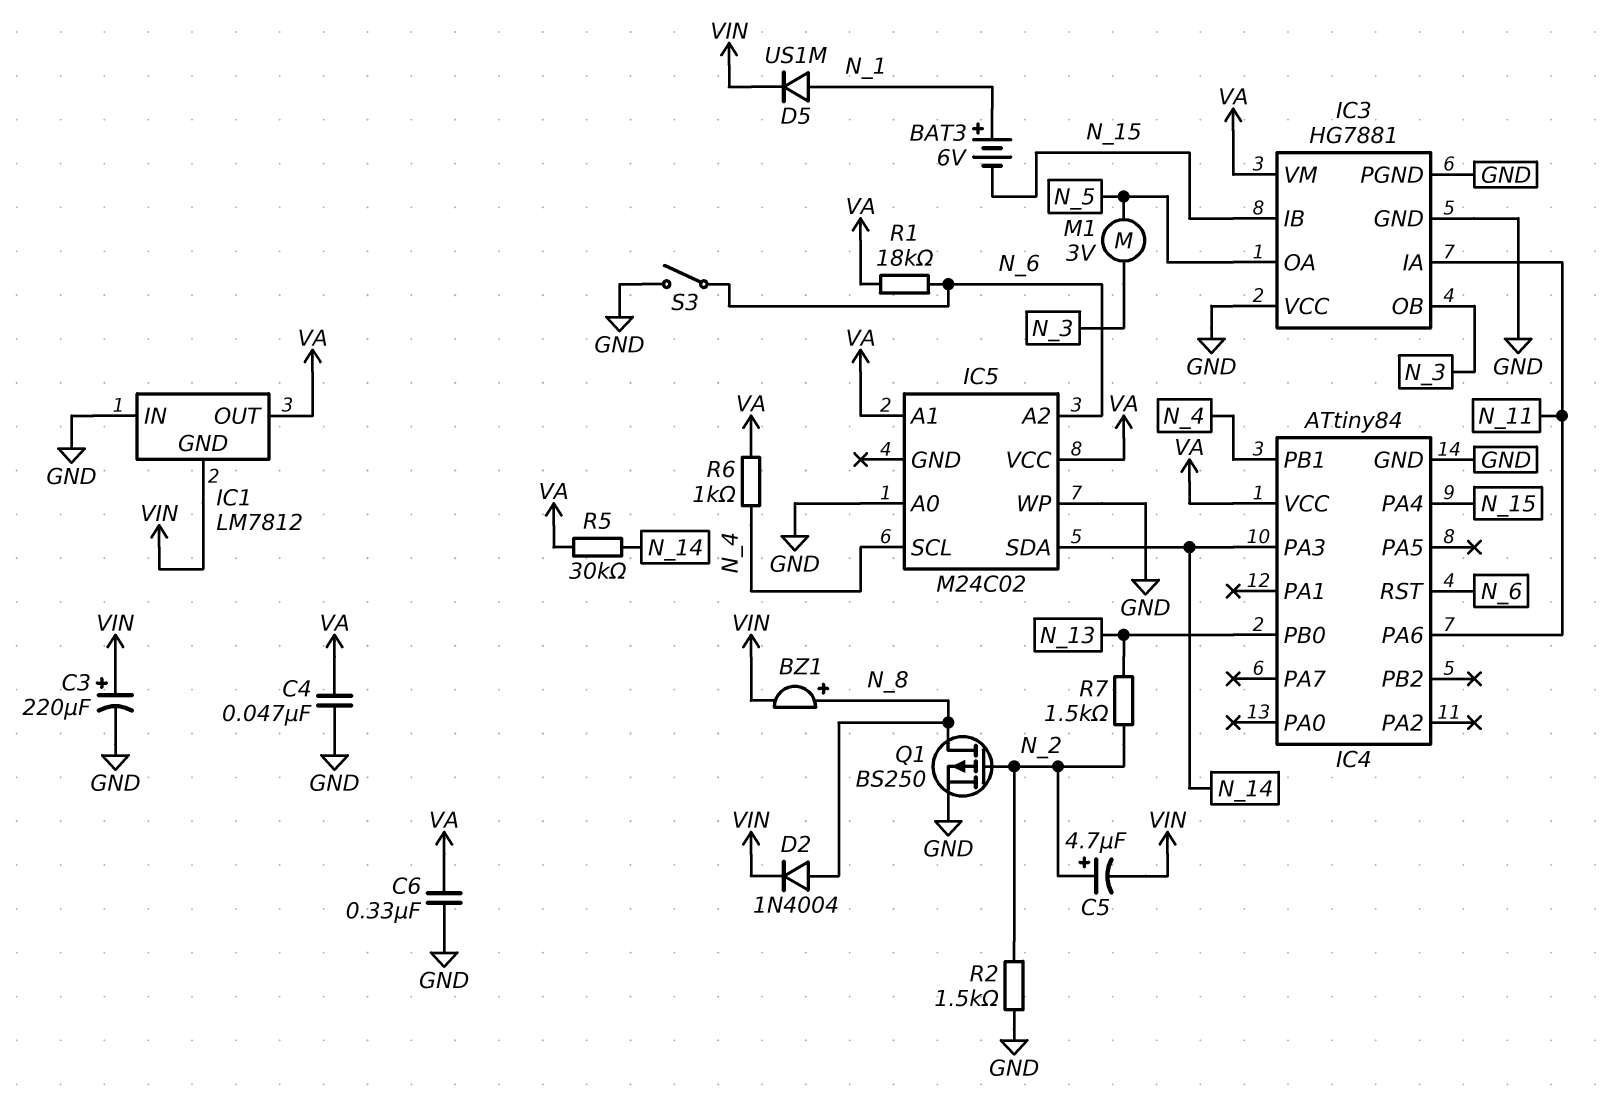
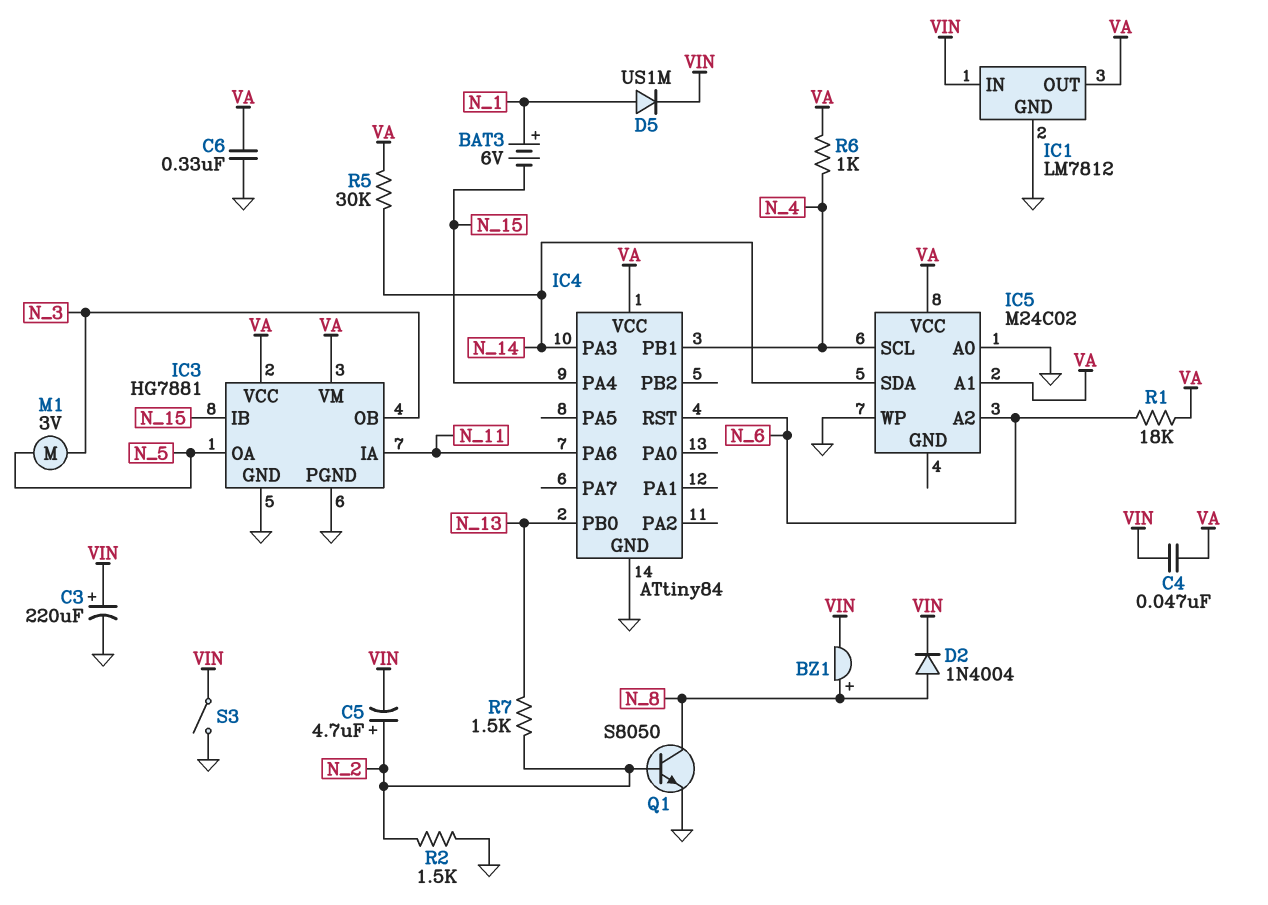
C4: 47nF (GND, VA) -> 47nF (VA, VIN)
IC1 pin GND: VIN -> GND
IC1 pin IN: GND -> VIN
IC3 pin VCC: GND -> VA
Q1: PMOS BS250 (G N_2, D N_8, S GND) -> NPN S8050 (B N_2, C N_8, E GND)
S3: switch (GND, N_6) -> switch (GND, VIN)

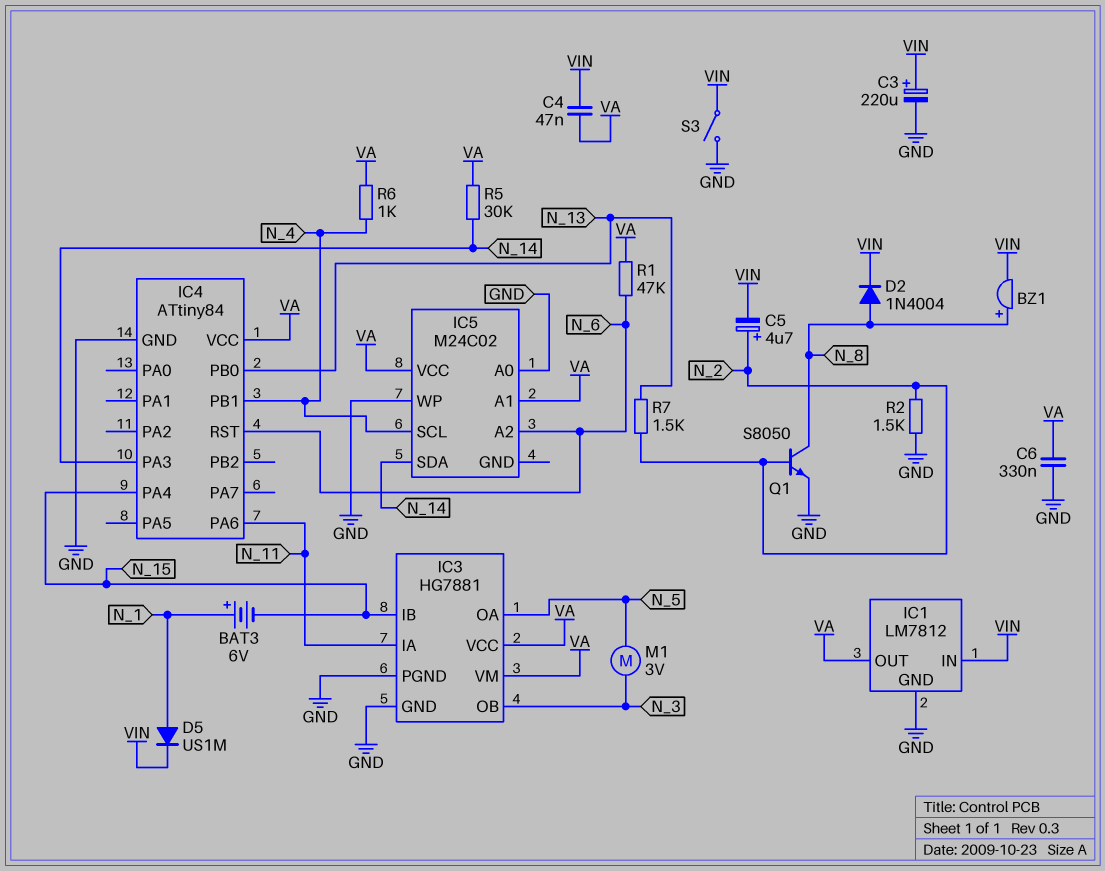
R1: 18k (N_6, VA) -> 47k (N_6, VA)

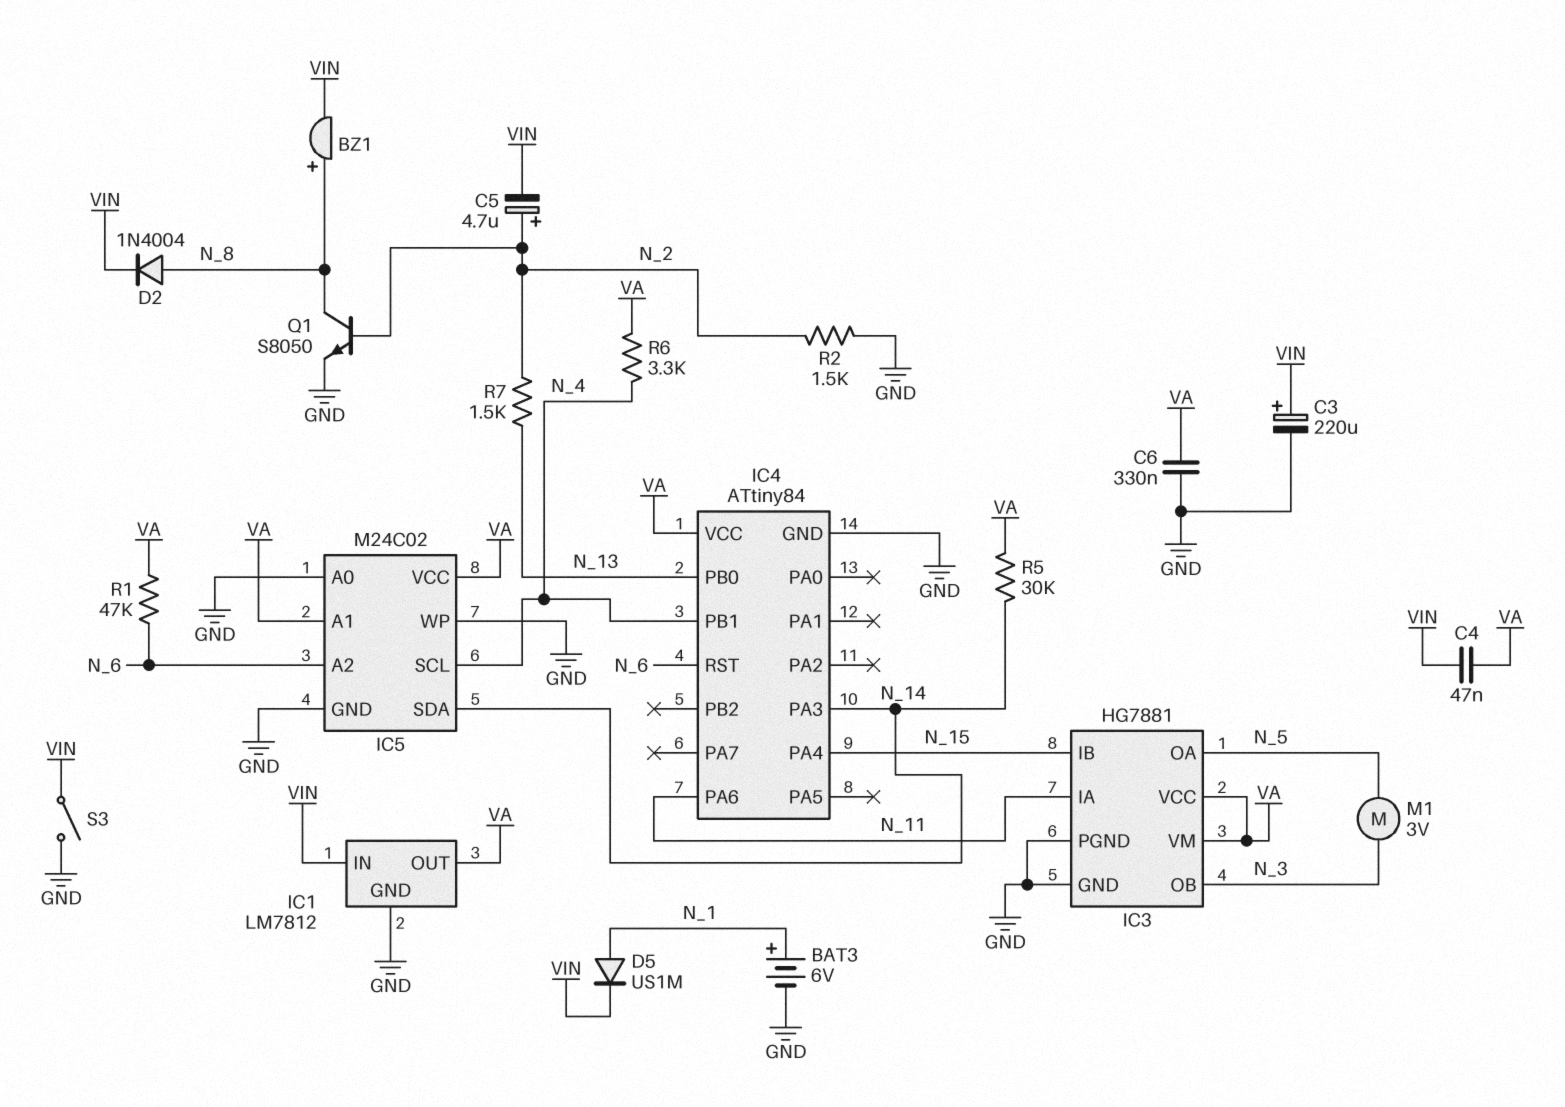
BAT3: 6V (plus N_1, minus N_15) -> 6V (plus N_1, minus GND)
IC5 pin GND: none -> GND
R6: 1k (N_4, VA) -> 3.3k (N_4, VA)

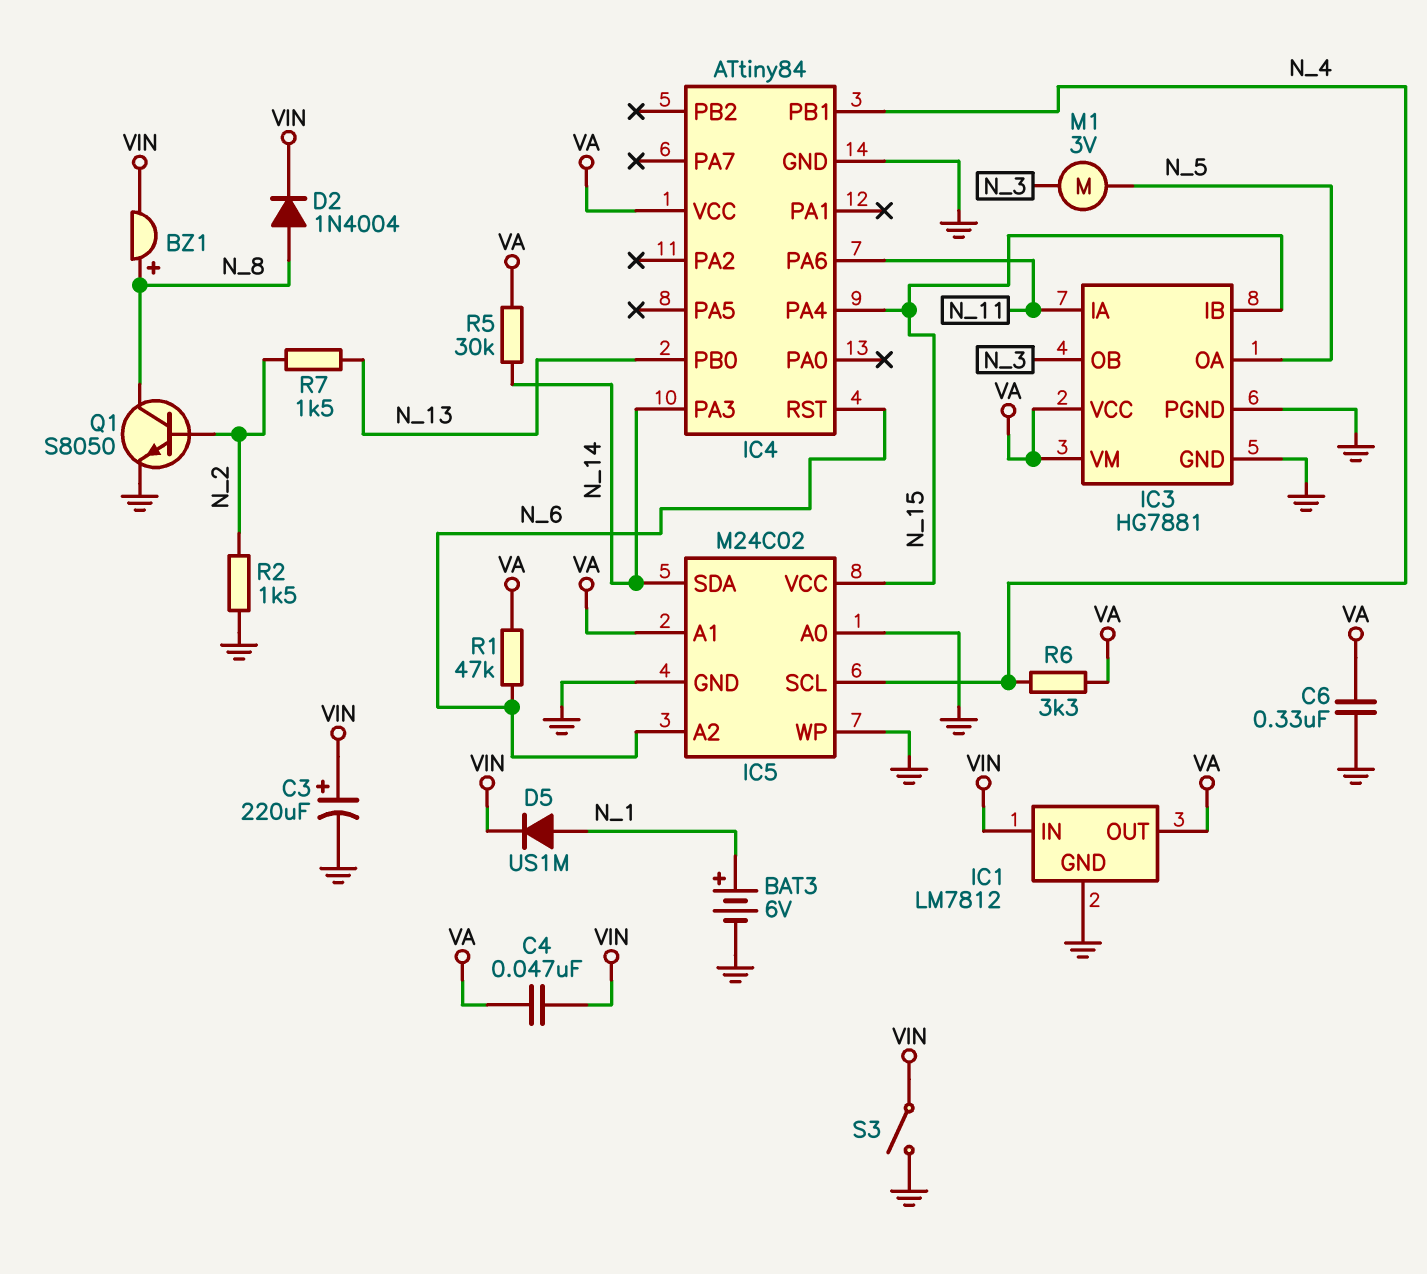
C5: 4.7uF (plus N_2, minus VIN) -> none
IC5 pin VCC: VA -> N_15

